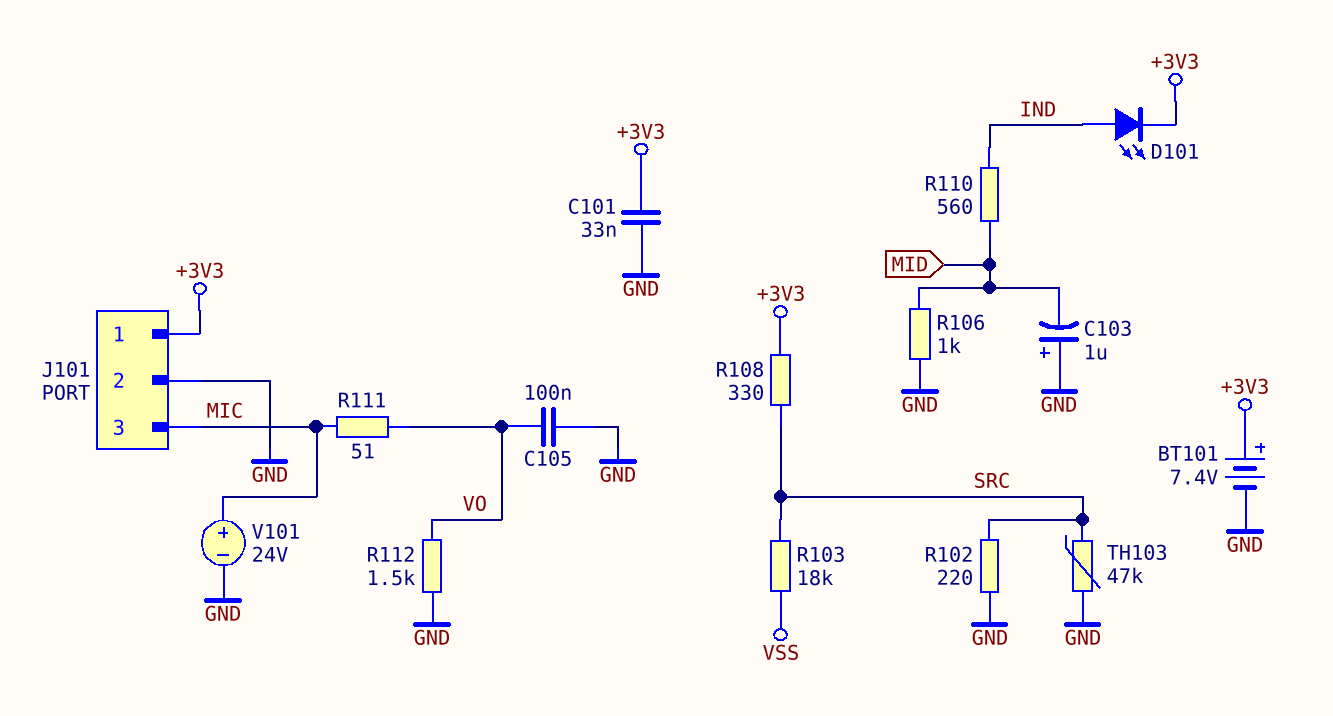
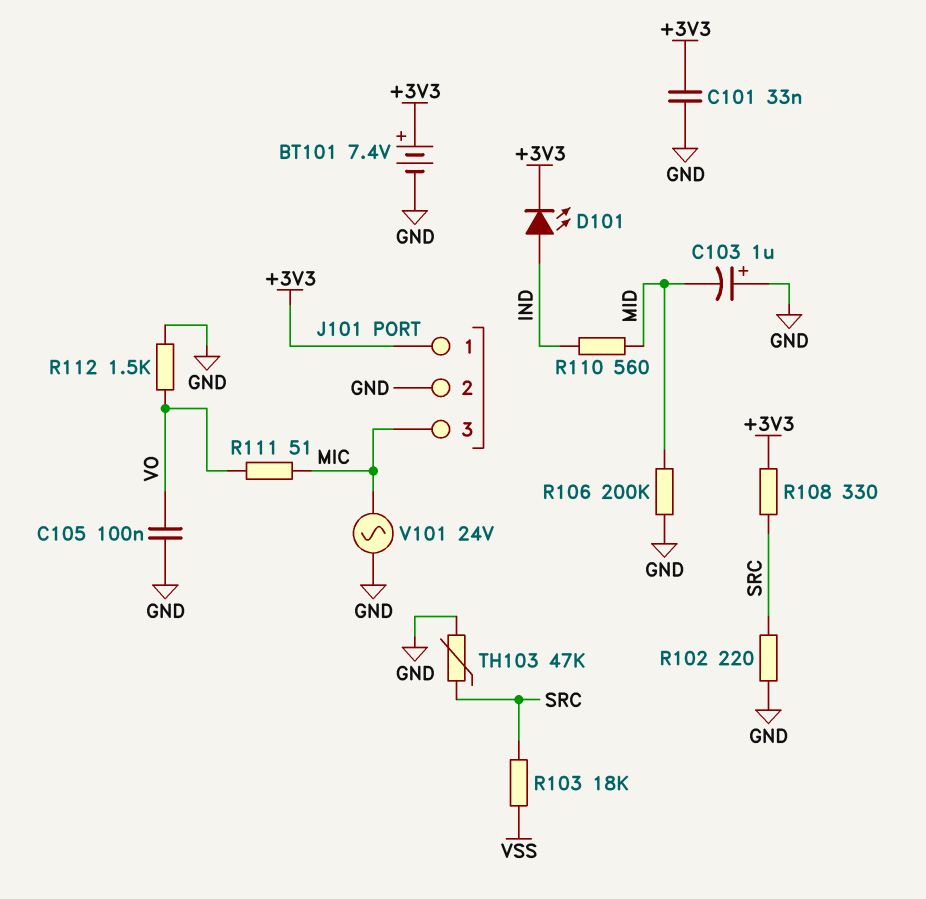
R106: 1k (GND, MID) -> 200k (GND, MID)
V101: 24V (plus MIC, minus GND) -> AC 24V (GND, MIC)

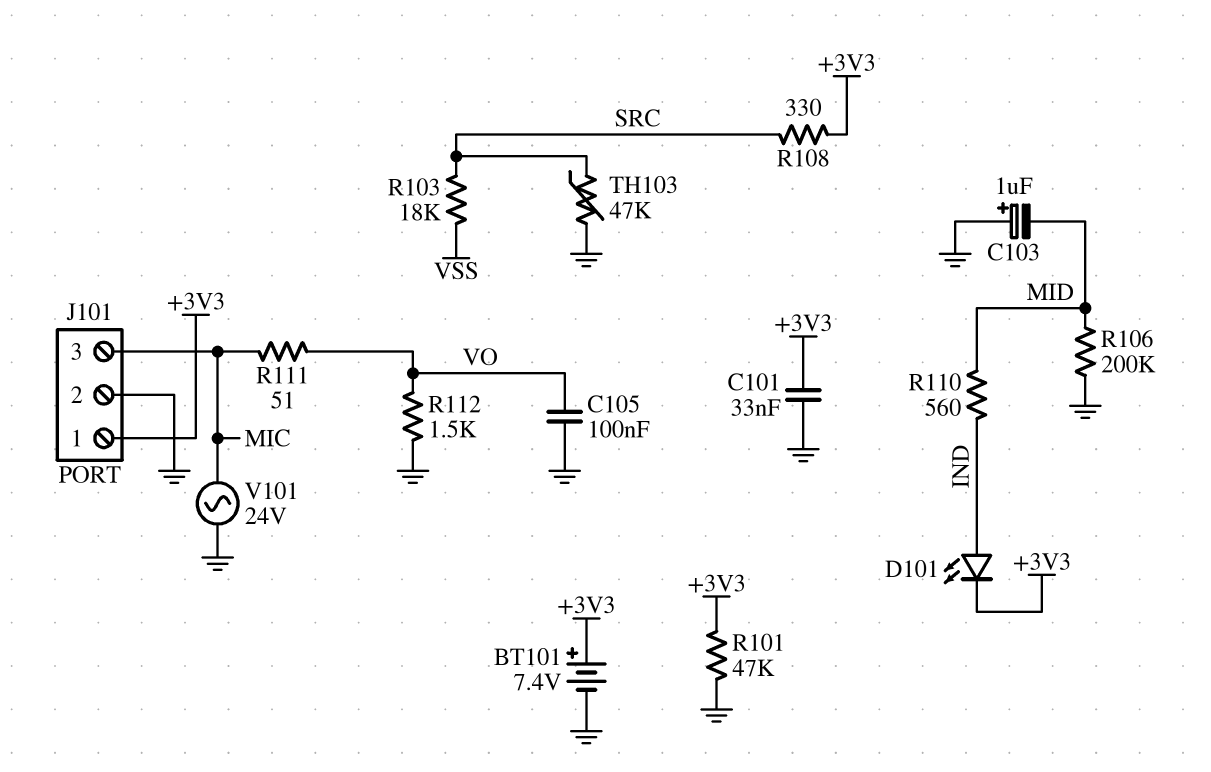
R101: none -> 47k (+3V3, GND)
R102: 220 (GND, SRC) -> none

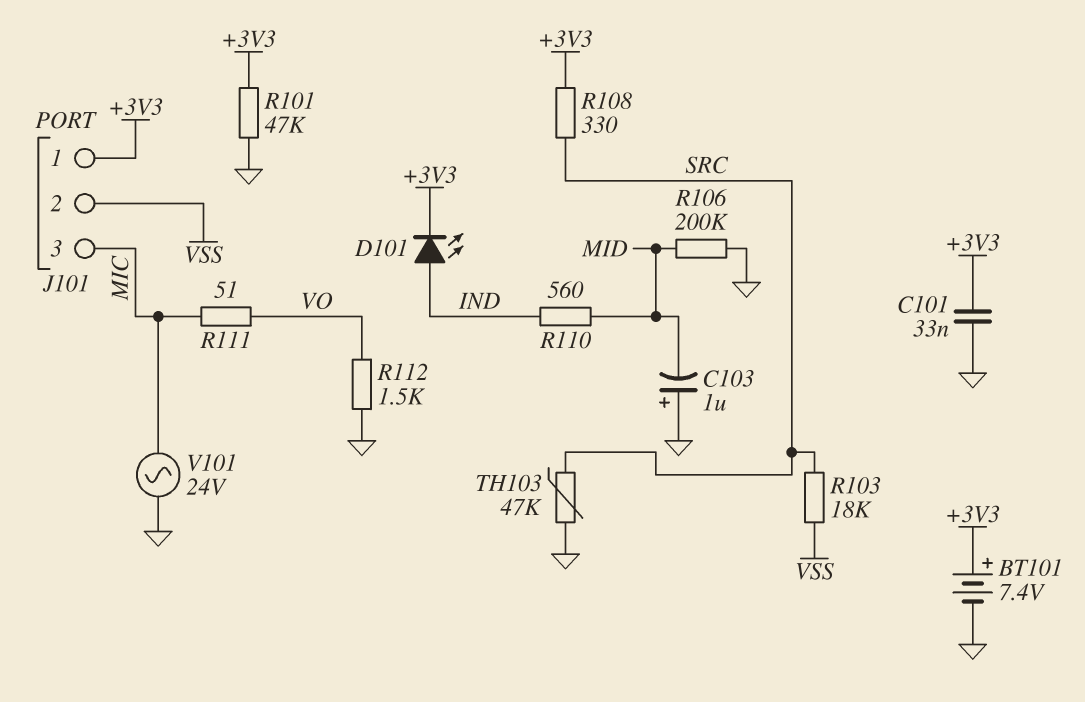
C105: 100nF (GND, VO) -> none
J101 pin 2: GND -> VSS

